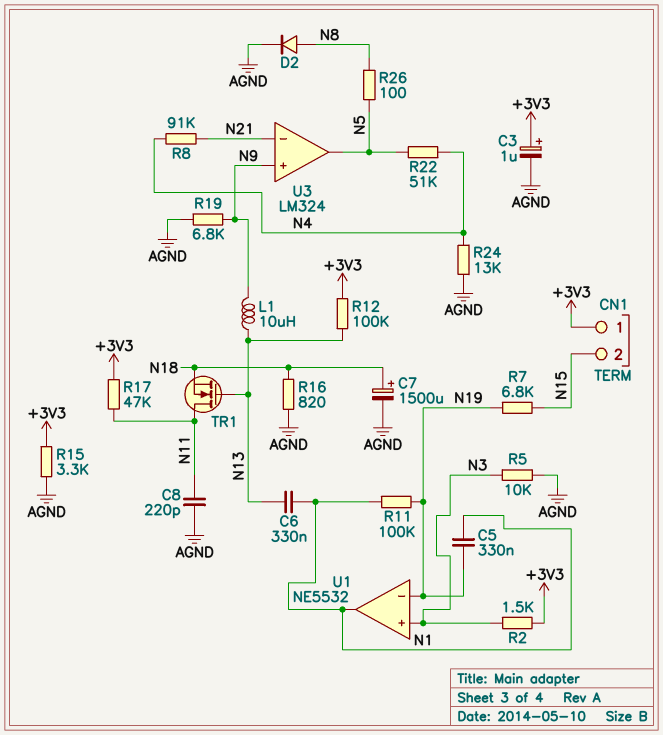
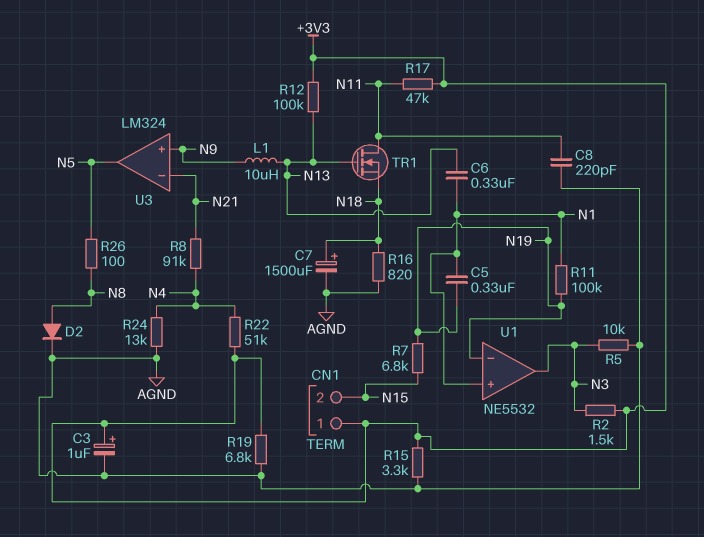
R19: 6.8k (AGND, N9) -> 6.8k (+3V3, AGND)
R22: 51k (N4, N5) -> 51k (+3V3, N4)
U1 pin in+: N3 -> N1
U1 pin out: N1 -> N3

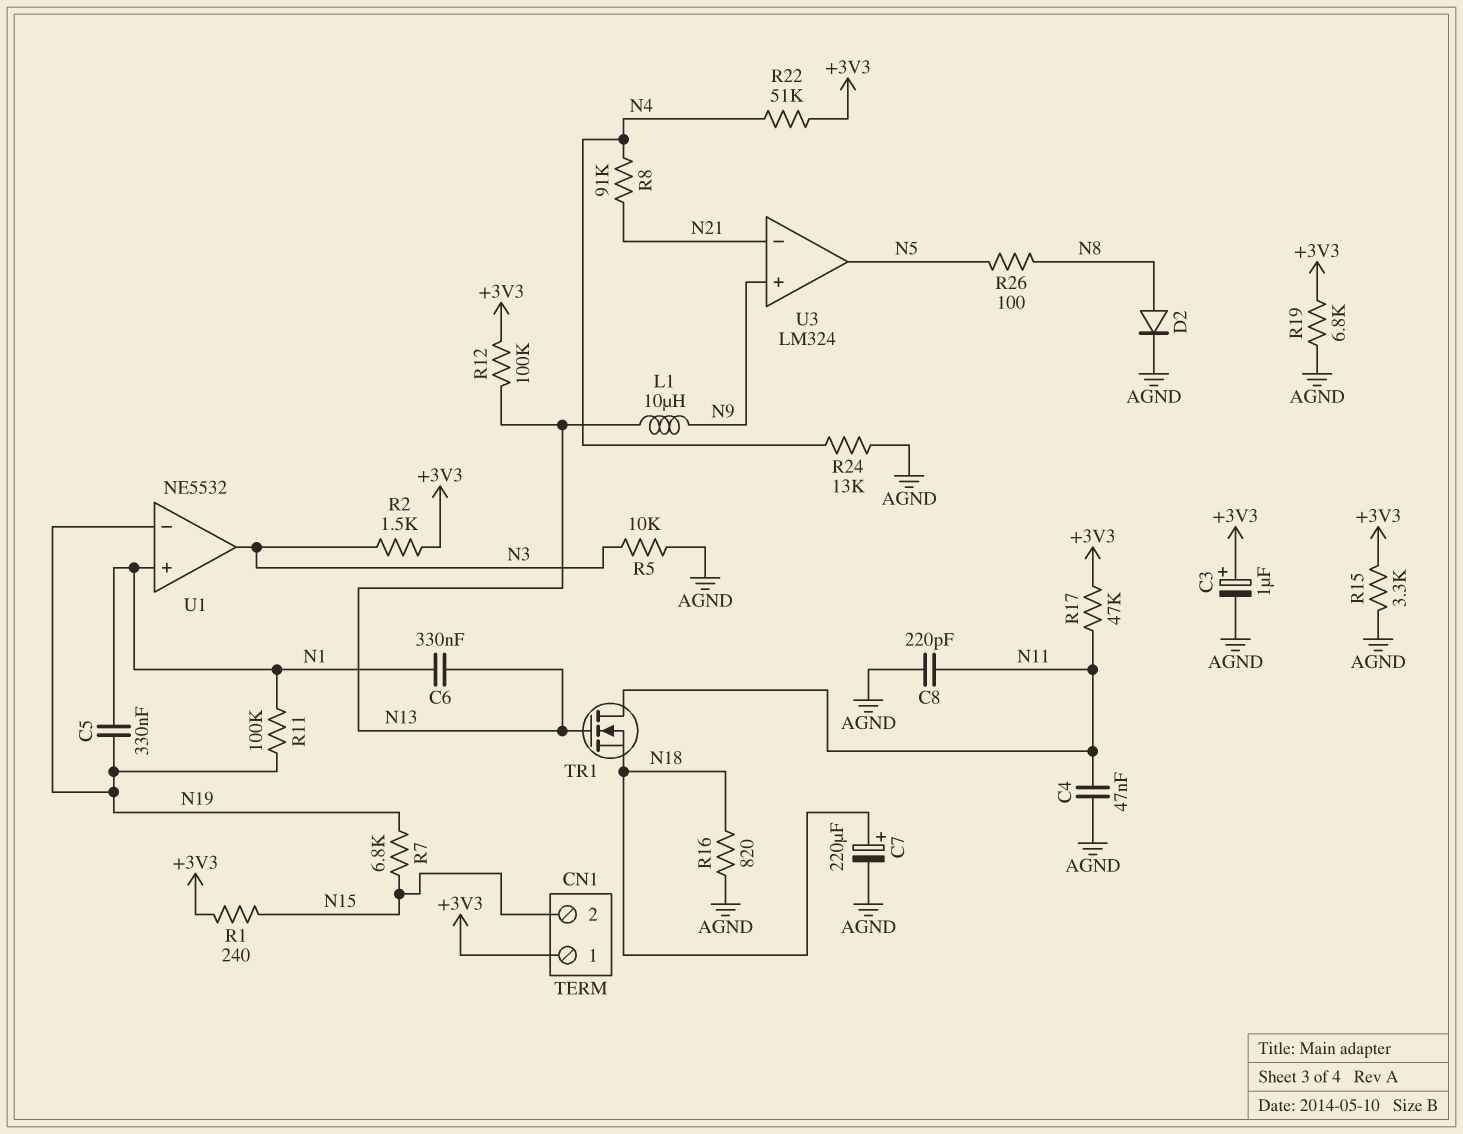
C4: none -> 47nF (AGND, N11)
C7: 1500uF (plus N18, minus AGND) -> 220uF (plus N18, minus AGND)
R1: none -> 240 (+3V3, N15)

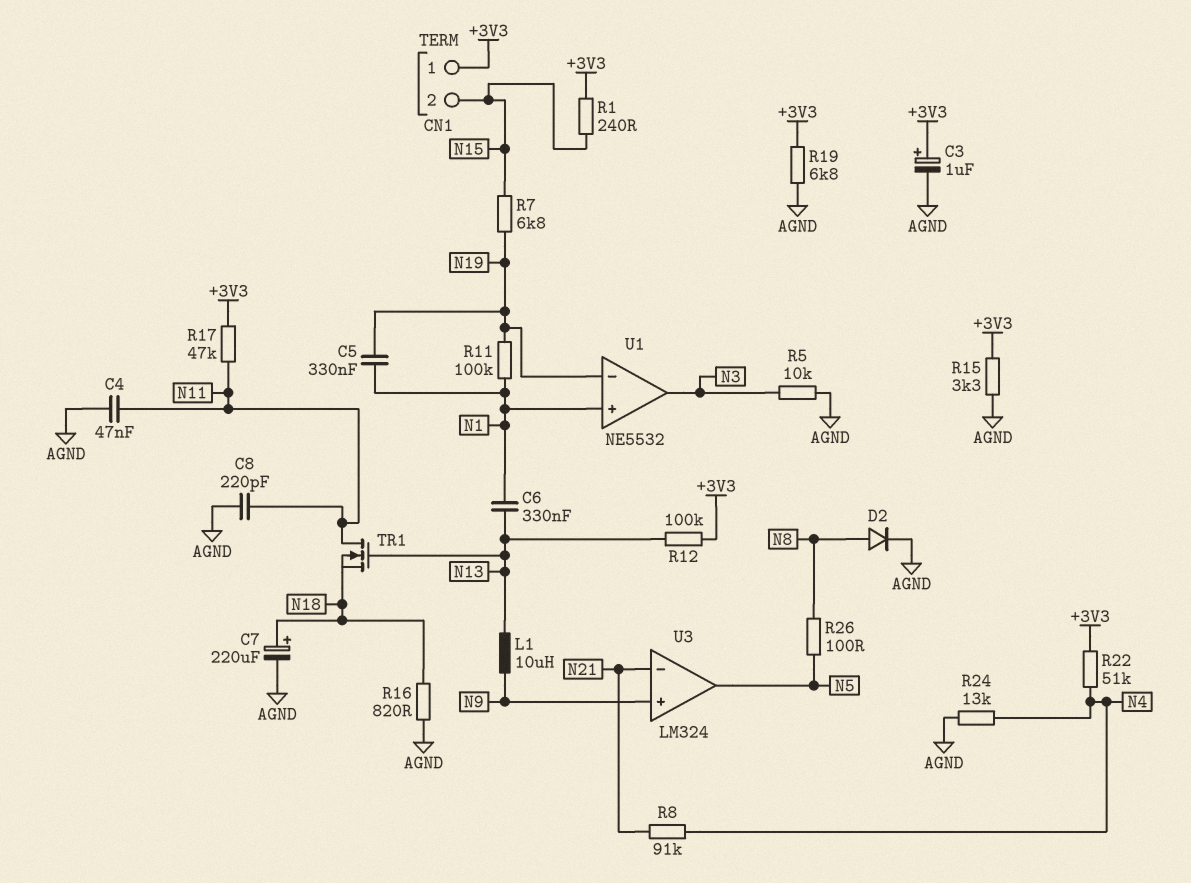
R2: 1.5k (+3V3, N3) -> none

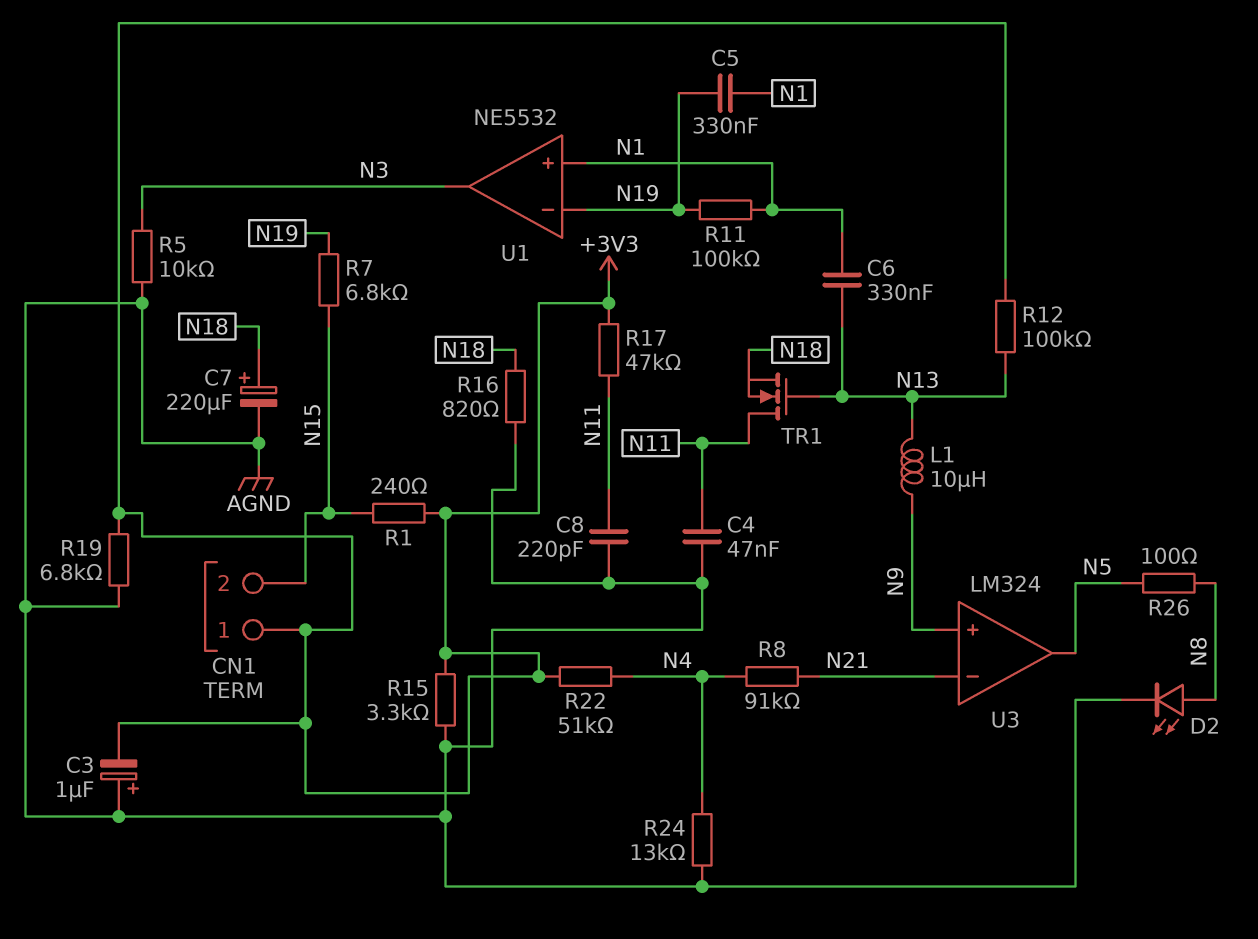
C3: 1uF (plus +3V3, minus AGND) -> 1uF (plus AGND, minus +3V3)
D2: diode (A N8, K AGND) -> LED (A N8, K AGND)

